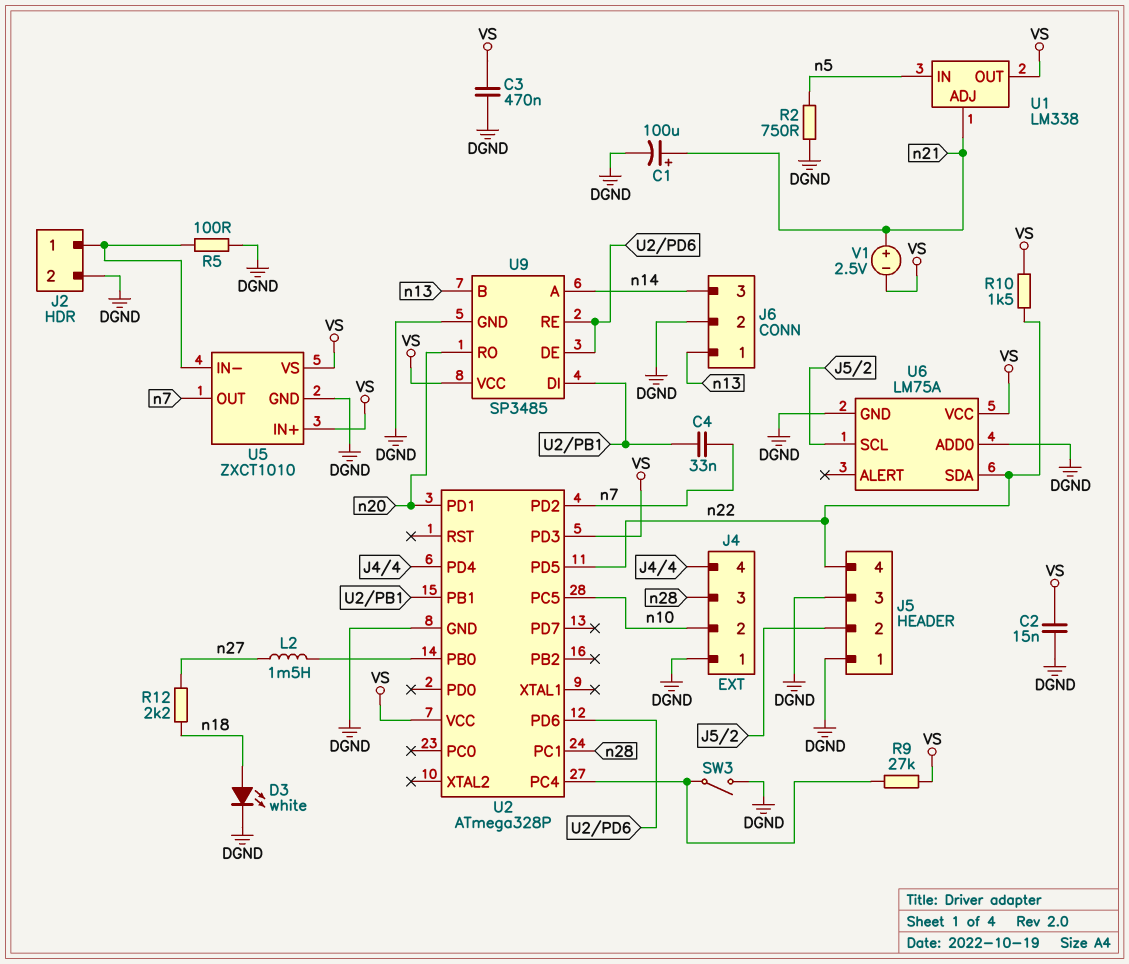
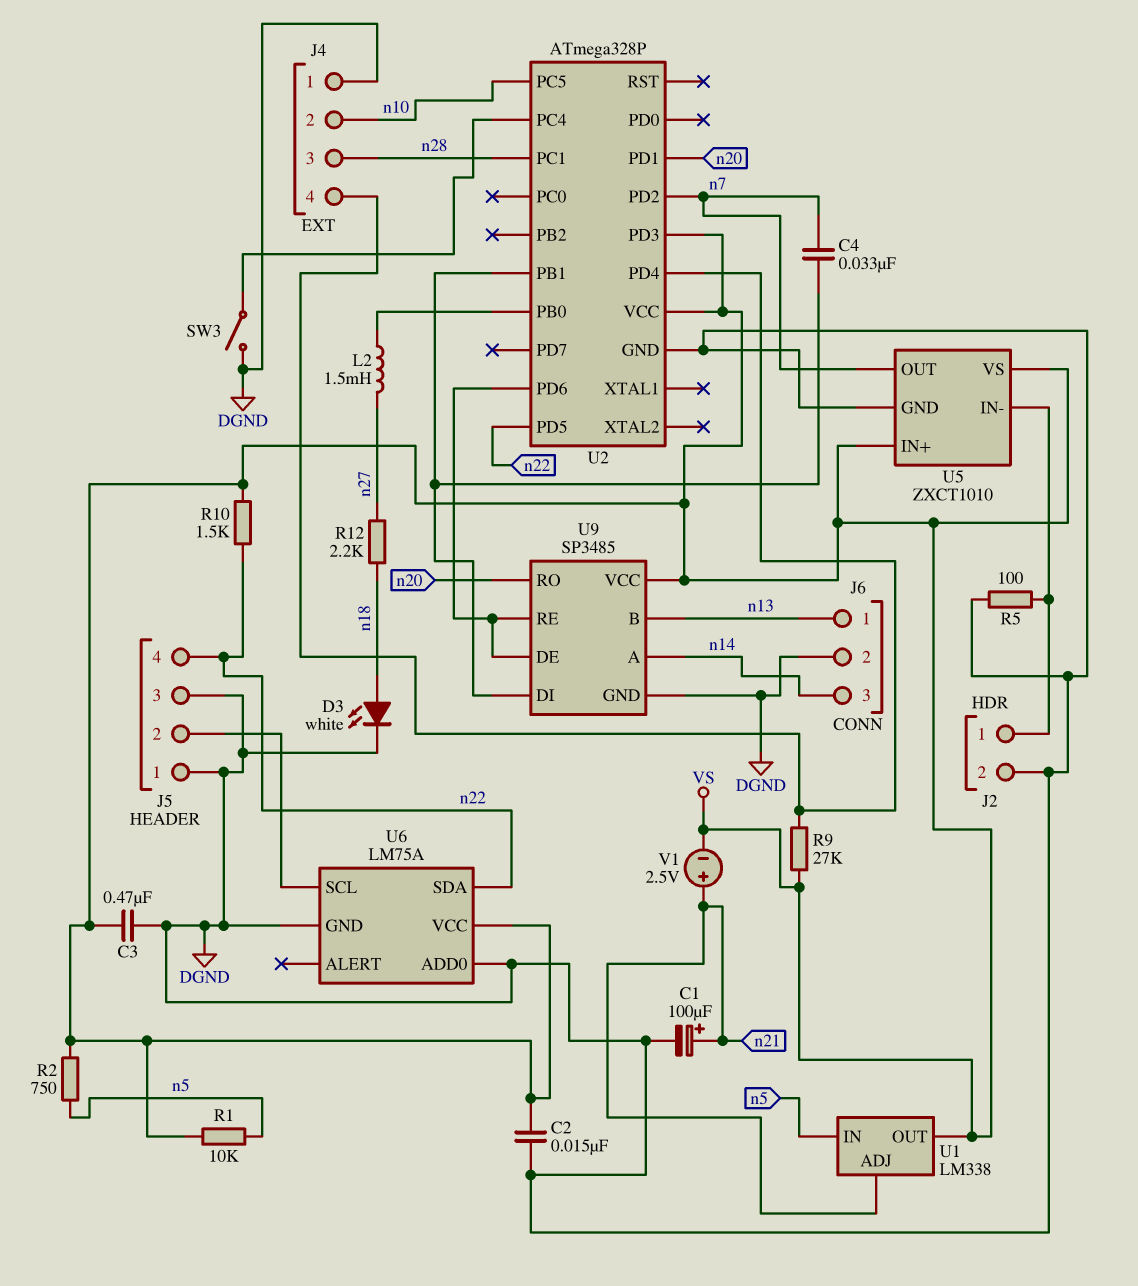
R1: none -> 10k (VS, n5)
R2: 750 (DGND, n5) -> 750 (VS, n5)
R9: 27k (U2/PC4, VS) -> 27k (J4/4, VS)

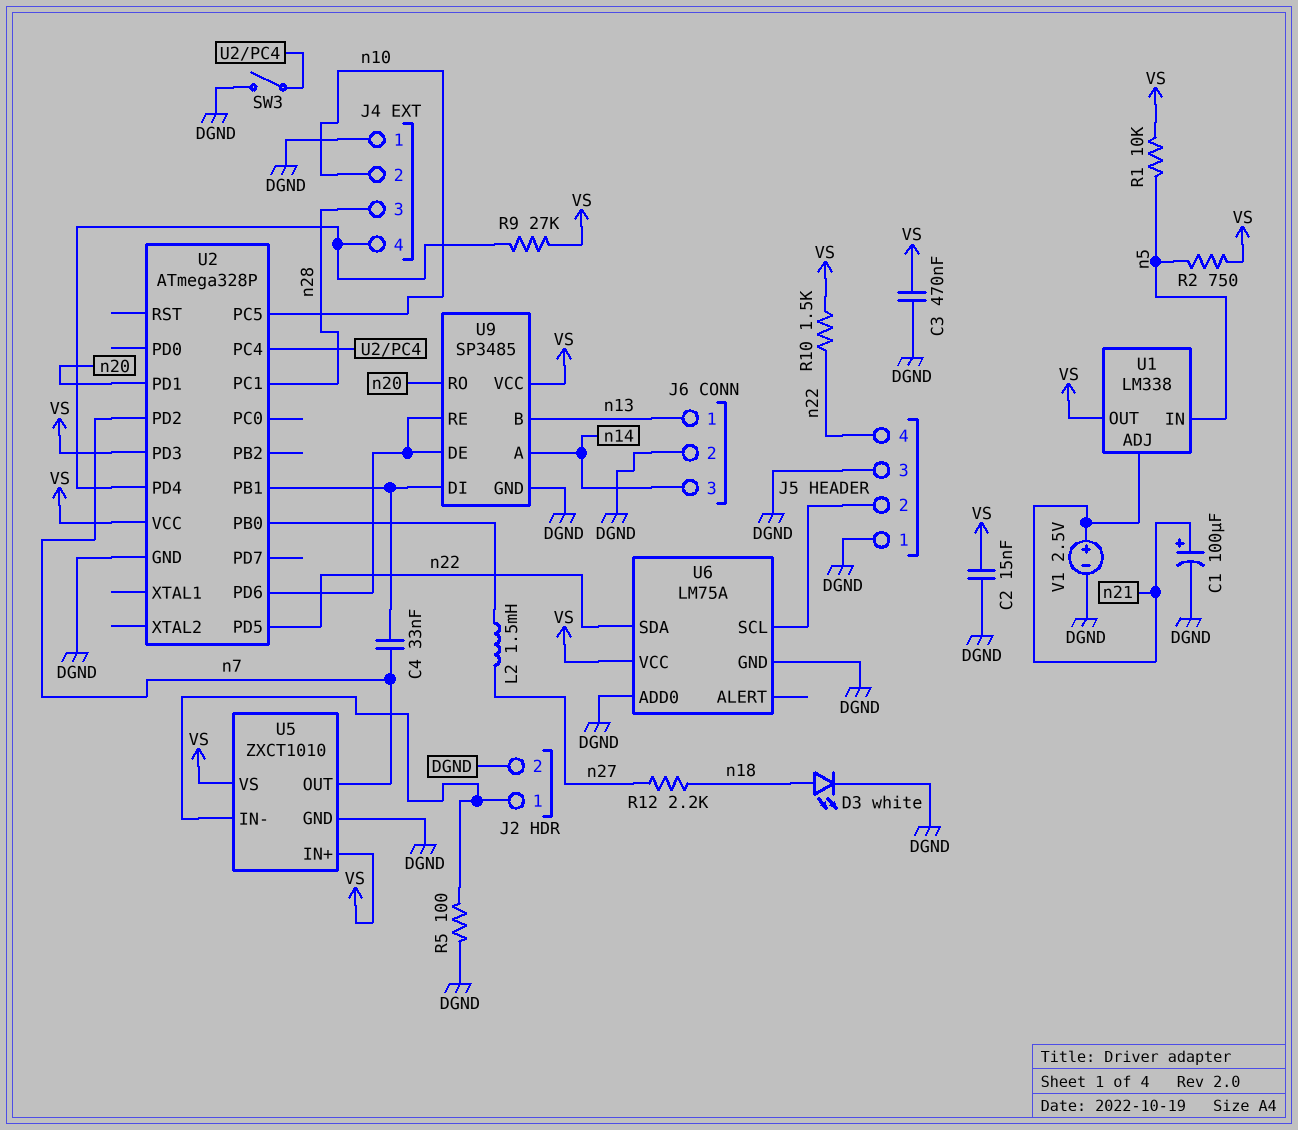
V1: 2.5V (plus n21, minus VS) -> 2.5V (plus n21, minus DGND)

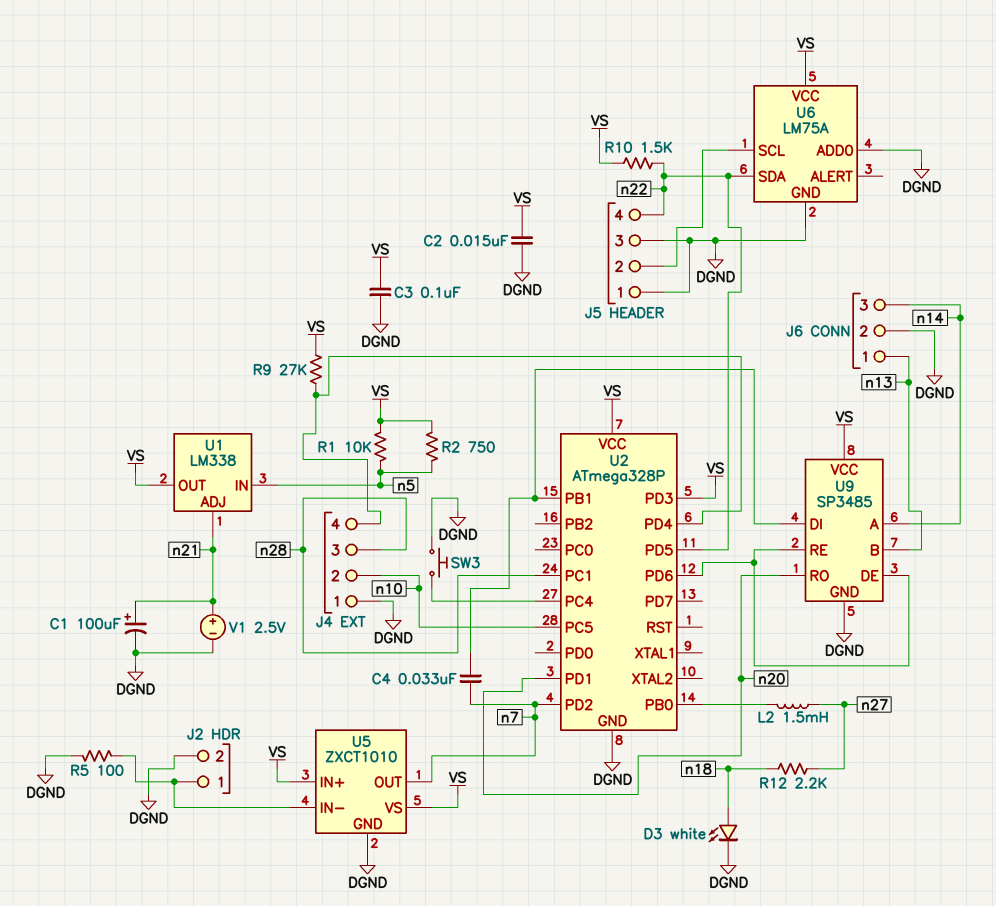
C3: 470nF (DGND, VS) -> 100nF (DGND, VS)
SW3: switch (DGND, U2/PC4) -> button (DGND, U2/PC4)

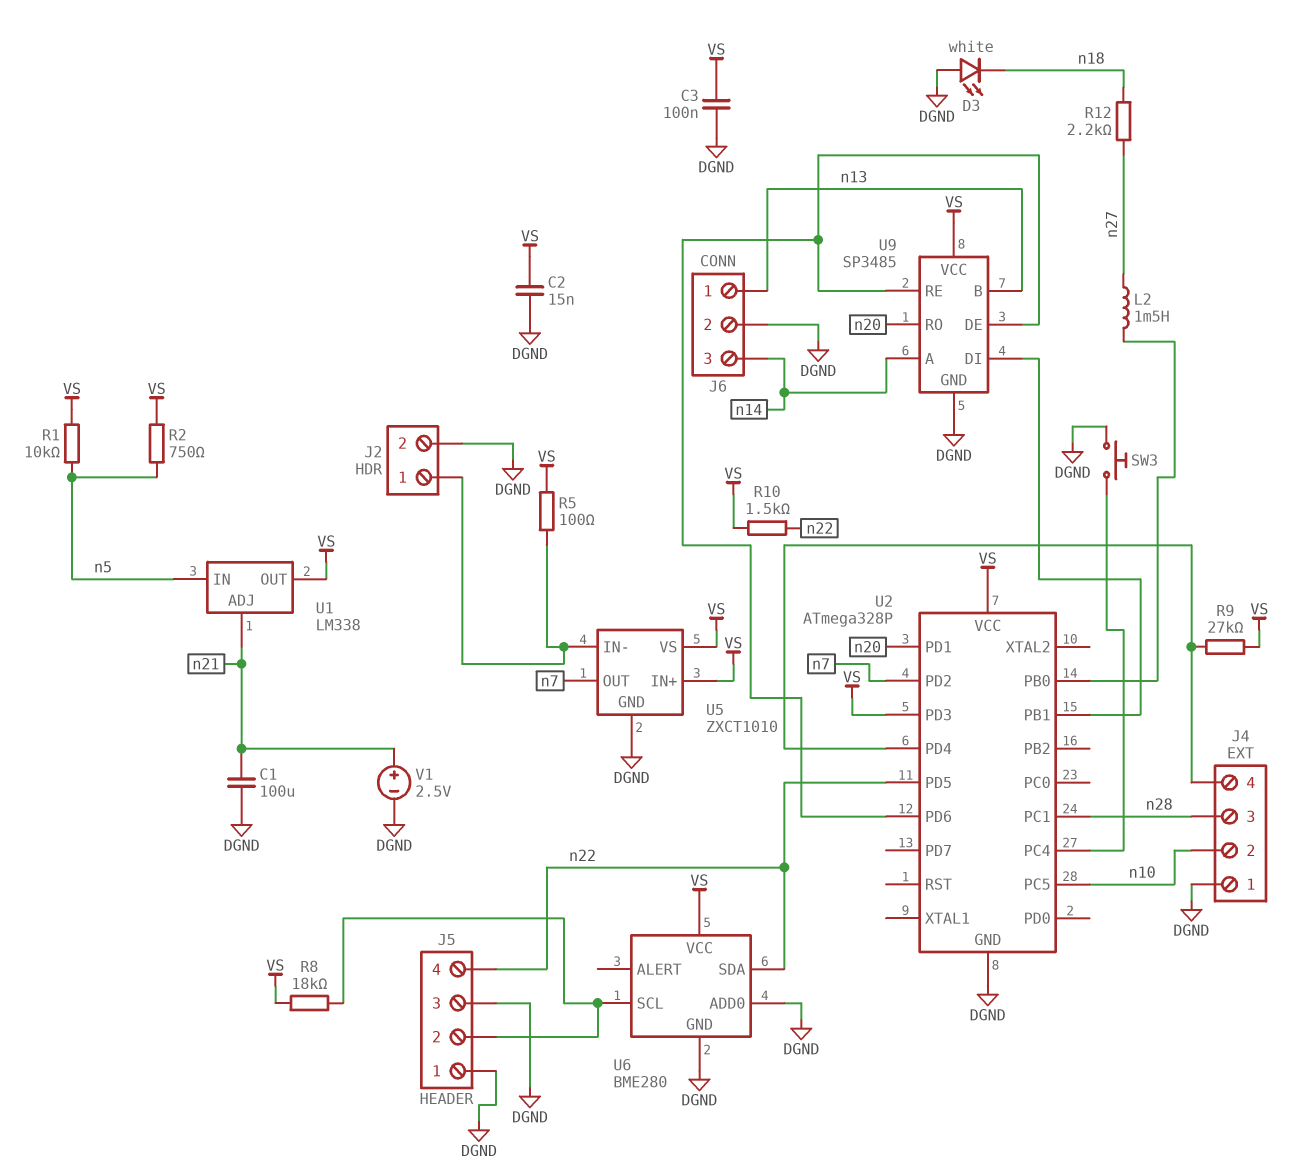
C1: 100uF (plus n21, minus DGND) -> 100uF (DGND, n21)
C4: 33nF (U2/PB1, n7) -> none
D3: LED white (A n18, K DGND) -> LED white (A DGND, K n18)
R5: 100 (DGND, J2/1) -> 100 (J2/1, VS)
R8: none -> 18k (J5/2, VS)
U6: LM75A -> BME280

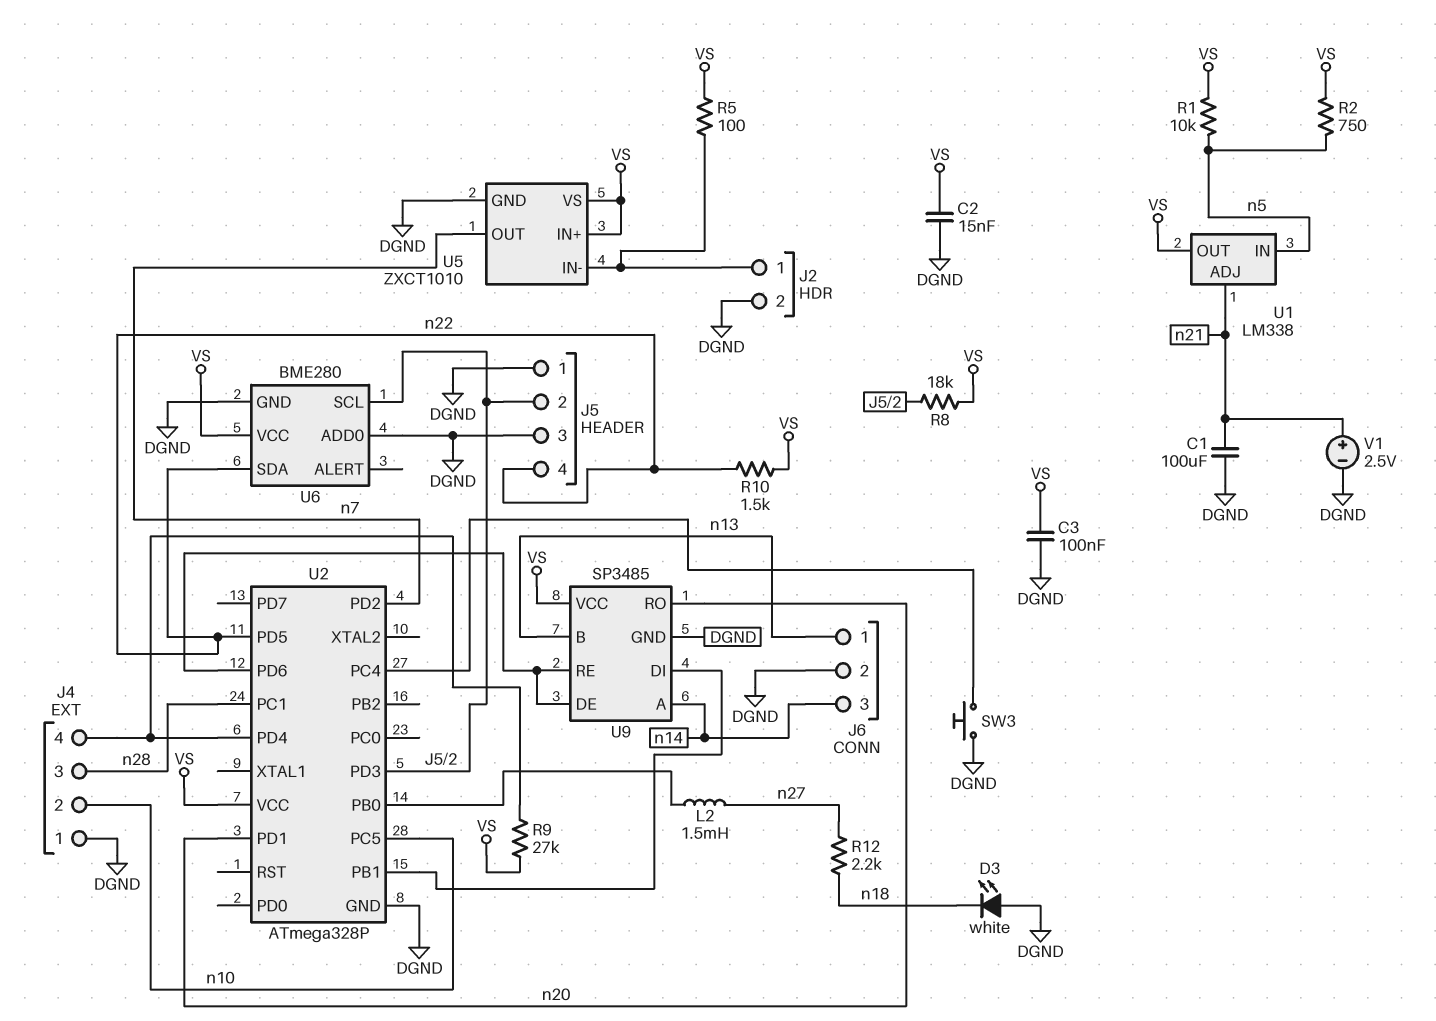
U2 pin PD3: VS -> J5/2

